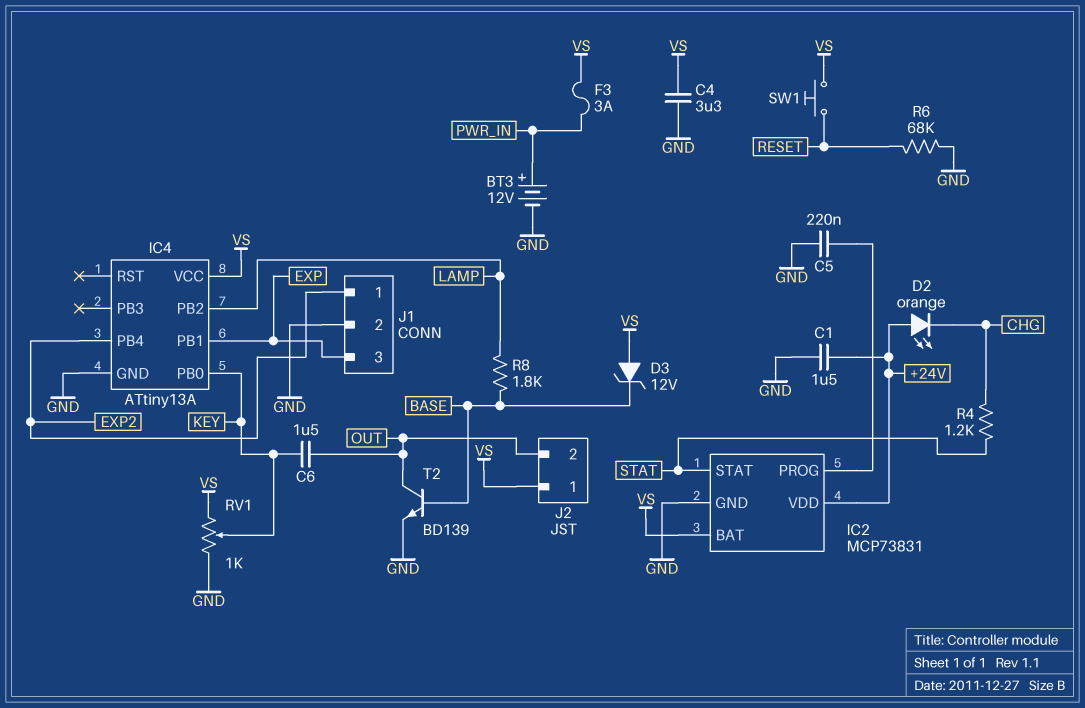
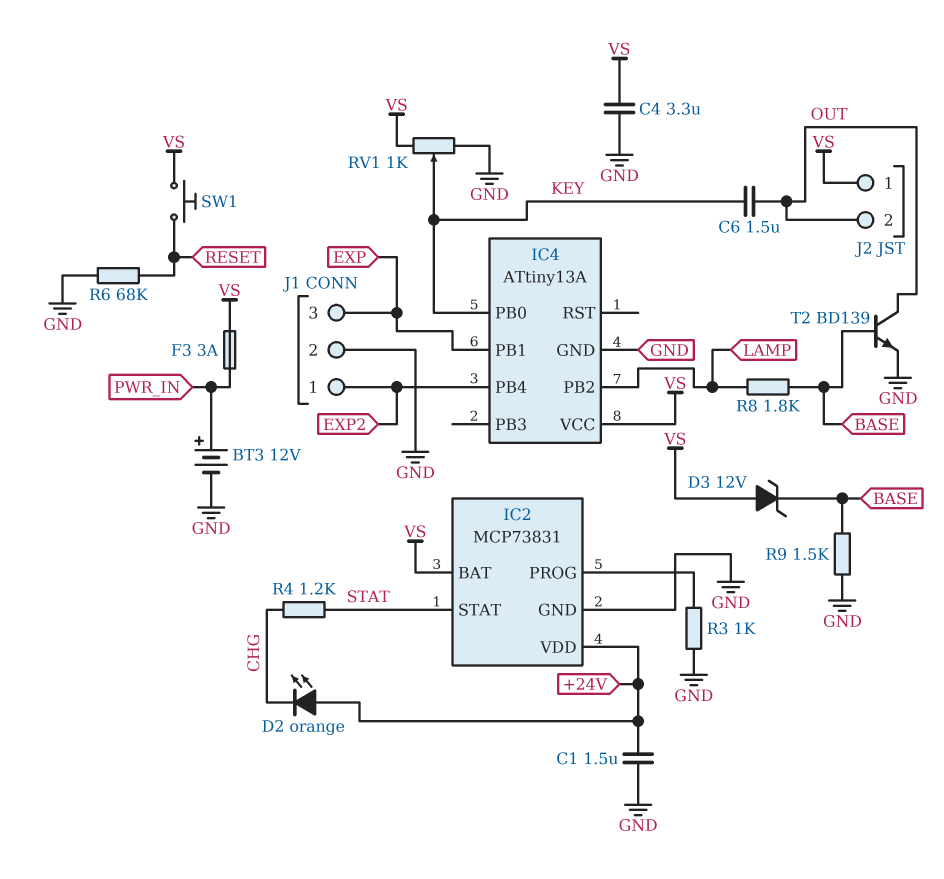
C5: 220nF (GND, IC2/PROG) -> none
R3: none -> 1k (GND, IC2/PROG)
R9: none -> 1.5k (BASE, GND)

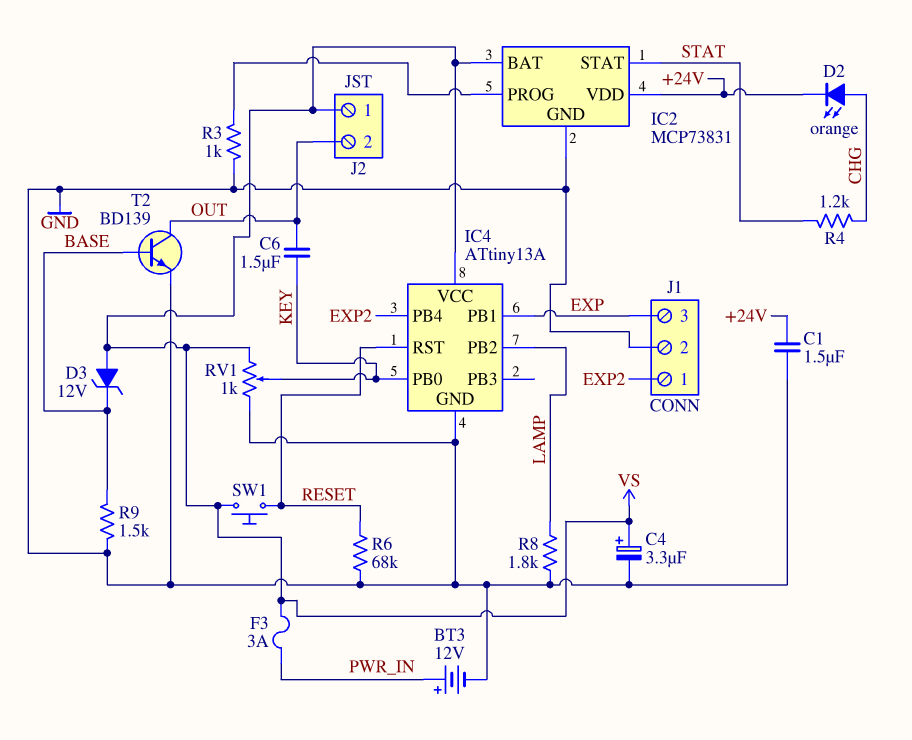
C4: 3.3uF (GND, VS) -> 3.3uF (plus VS, minus GND)
D2: LED orange (A +24V, K CHG) -> LED orange (A CHG, K +24V)
IC4 pin RST: none -> RESET
R8: 1.8k (BASE, LAMP) -> 1.8k (GND, LAMP)

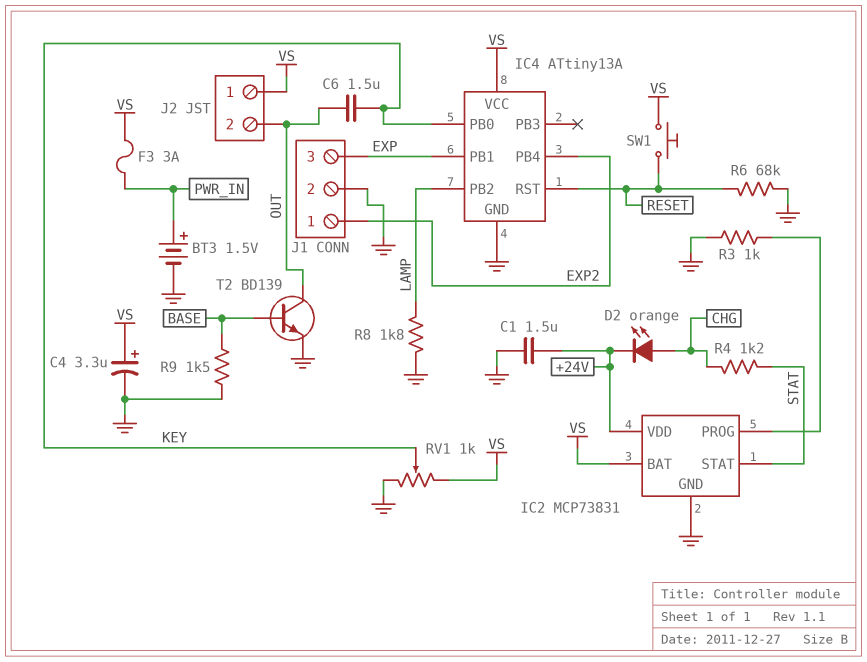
BT3: 12V (plus PWR_IN, minus GND) -> 1.5V (plus PWR_IN, minus GND)
D3: zener 12V (A VS, K BASE) -> none

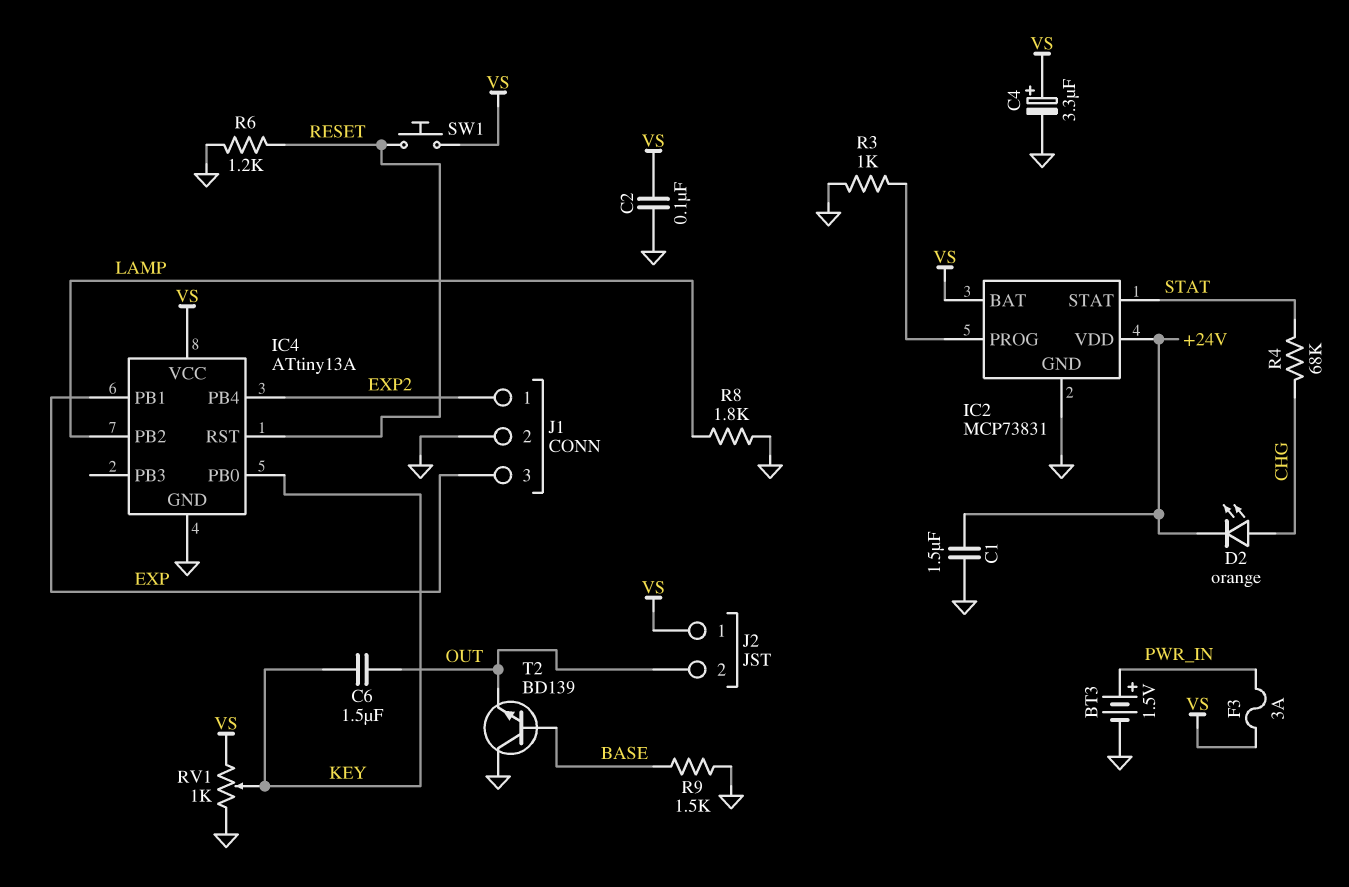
C2: none -> 100nF (GND, VS)
R4: 1.2k (CHG, STAT) -> 68k (CHG, STAT)
R6: 68k (GND, RESET) -> 1.2k (GND, RESET)
T2: NPN BD139 (B BASE, C OUT, E GND) -> NPN BD139 (B BASE, C GND, E OUT)

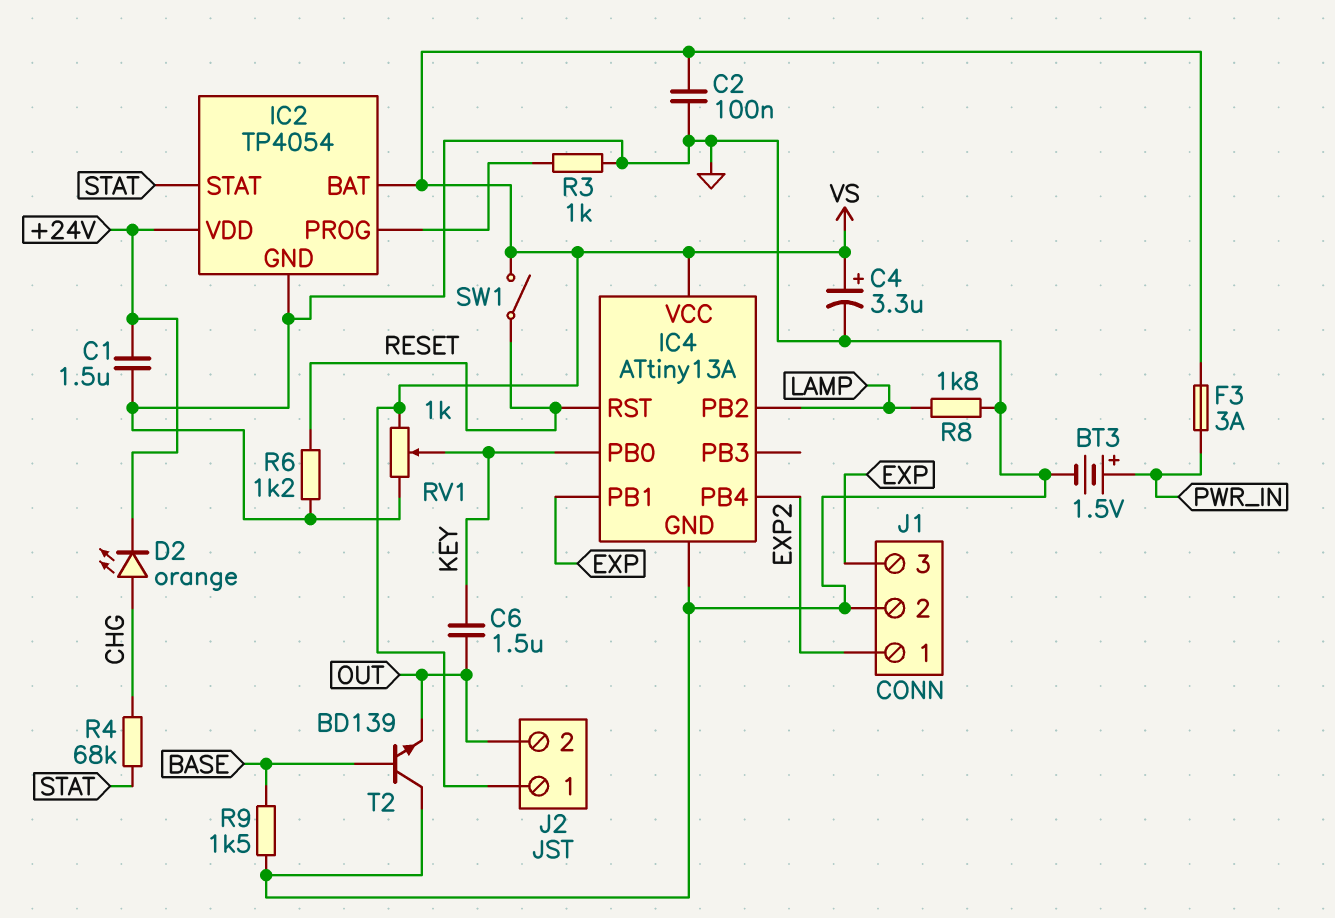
IC2: MCP73831 -> TP4054
SW1: button (RESET, VS) -> switch (RESET, VS)

